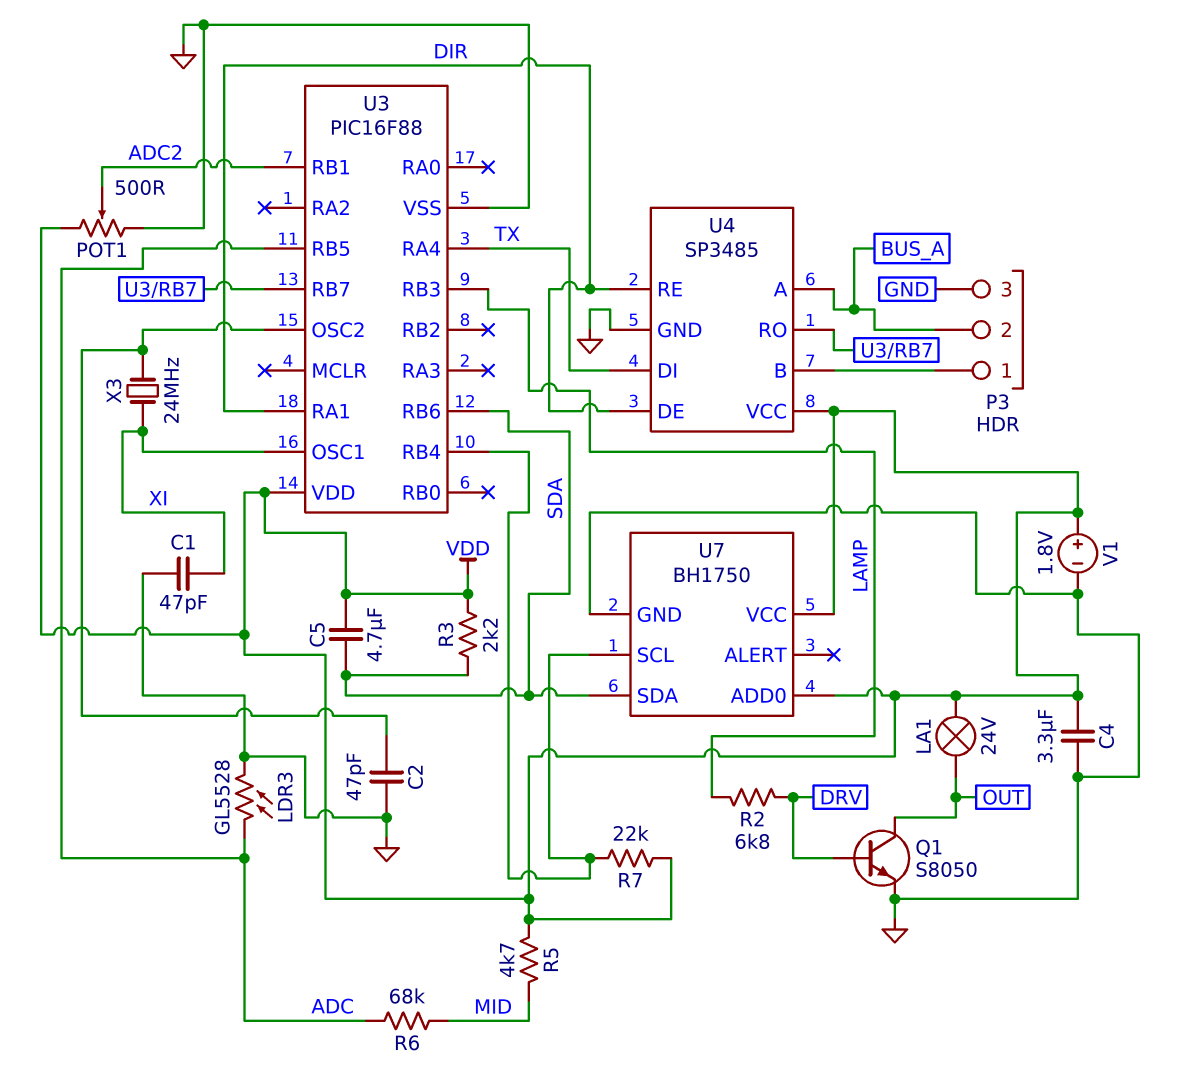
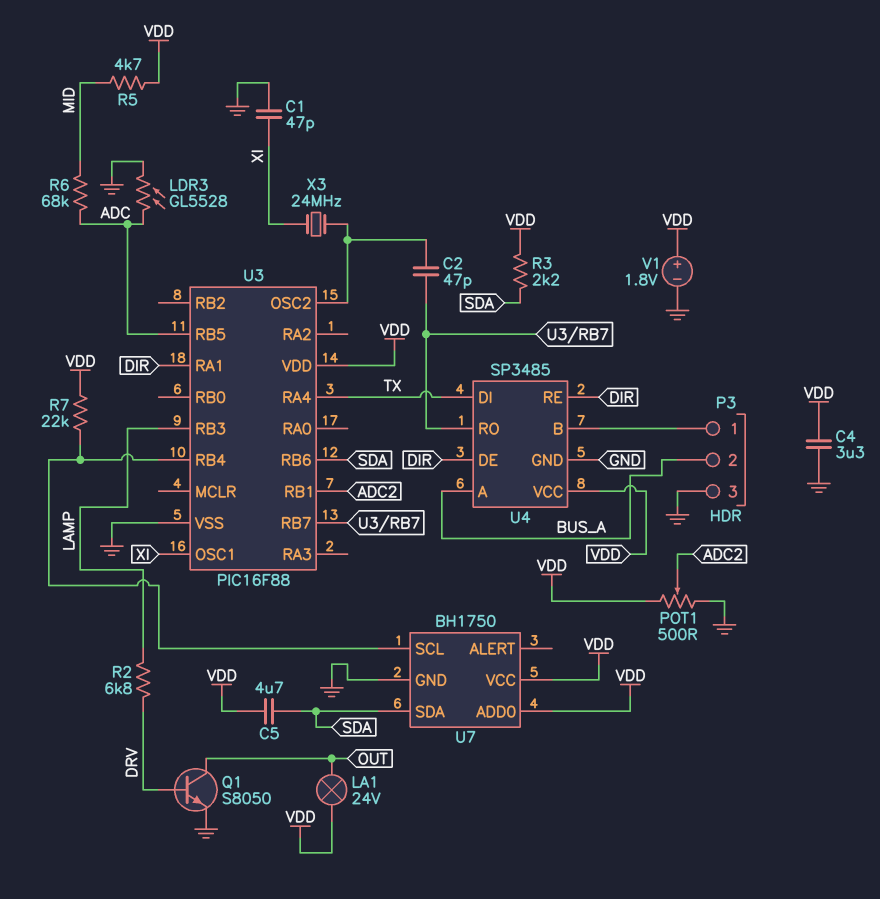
C2: 47pF (GND, U3/OSC2) -> 47pF (U3/OSC2, U3/RB7)

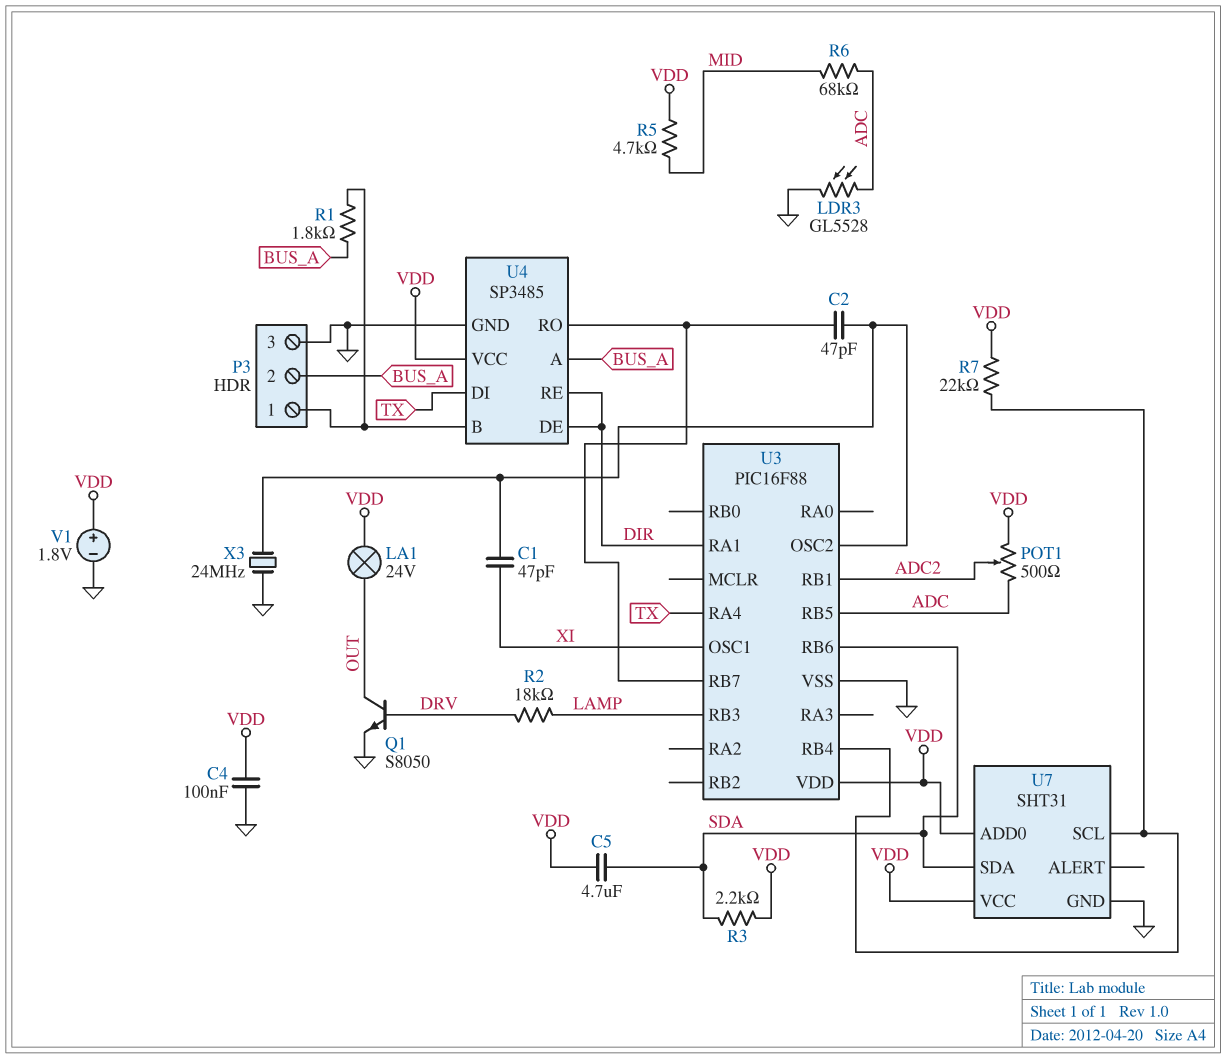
C1: 47pF (GND, XI) -> 47pF (U3/OSC2, XI)
C4: 3.3uF (GND, VDD) -> 100nF (GND, VDD)
POT1: 500 (GND, VDD, wiper ADC2) -> 500 (ADC, VDD, wiper ADC2)
R1: none -> 1.8k (BUS_A, P3/1)
R2: 6.8k (DRV, LAMP) -> 18k (DRV, LAMP)
U7: BH1750 -> SHT31
X3: 24MHz (U3/OSC2, XI) -> 24MHz (GND, U3/OSC2)

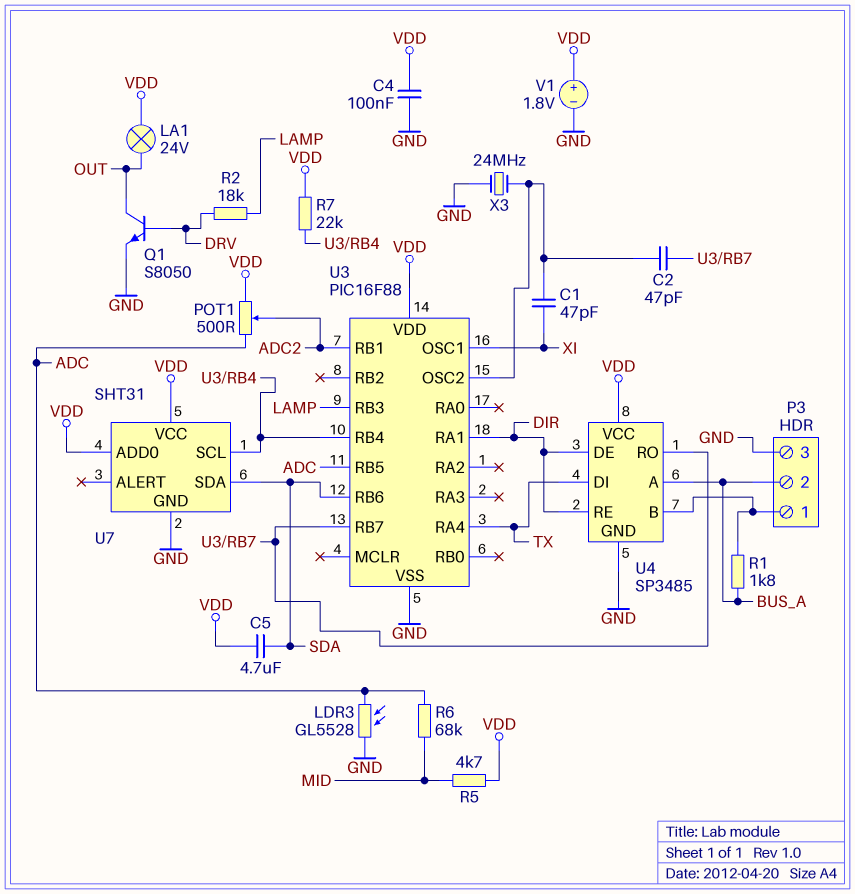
R3: 2.2k (SDA, VDD) -> none

